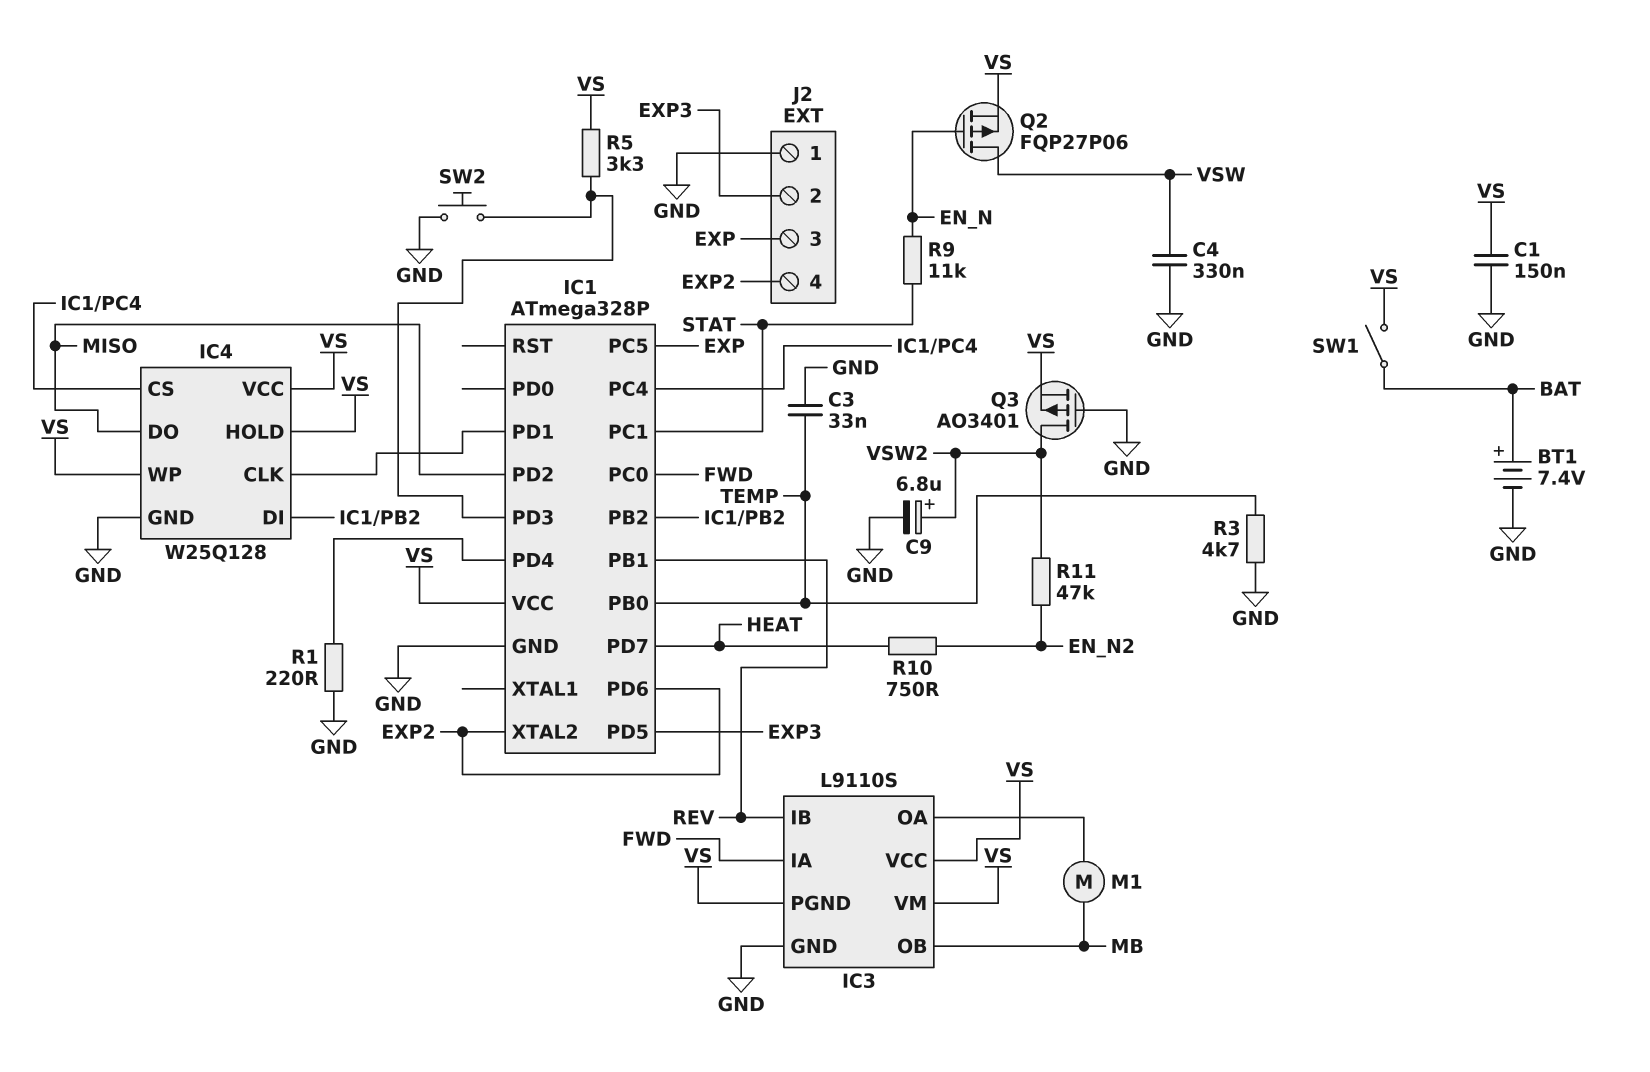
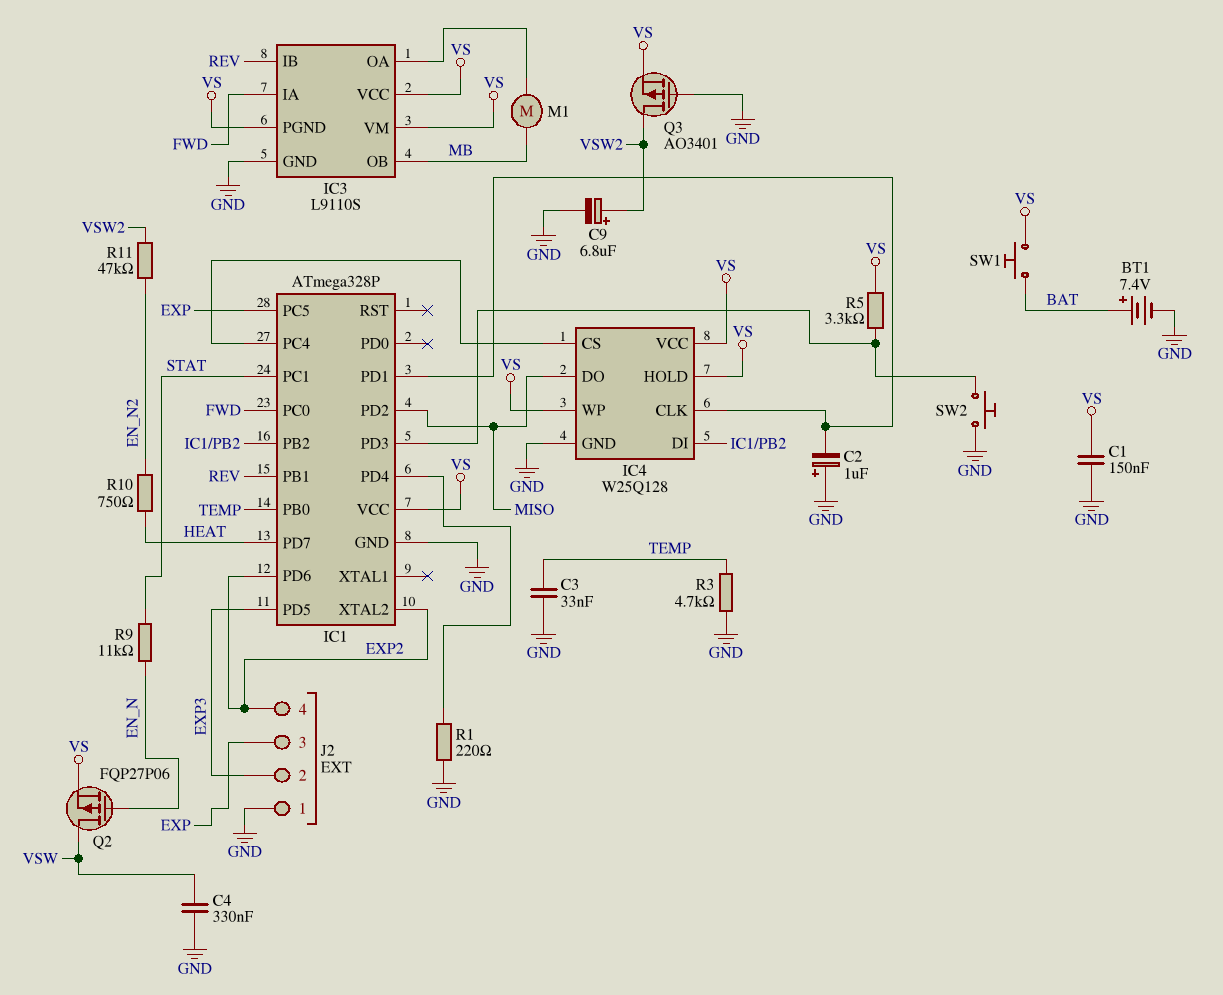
C2: none -> 1uF (plus GND, minus IC1/PD1)
SW1: switch (BAT, VS) -> button (BAT, VS)

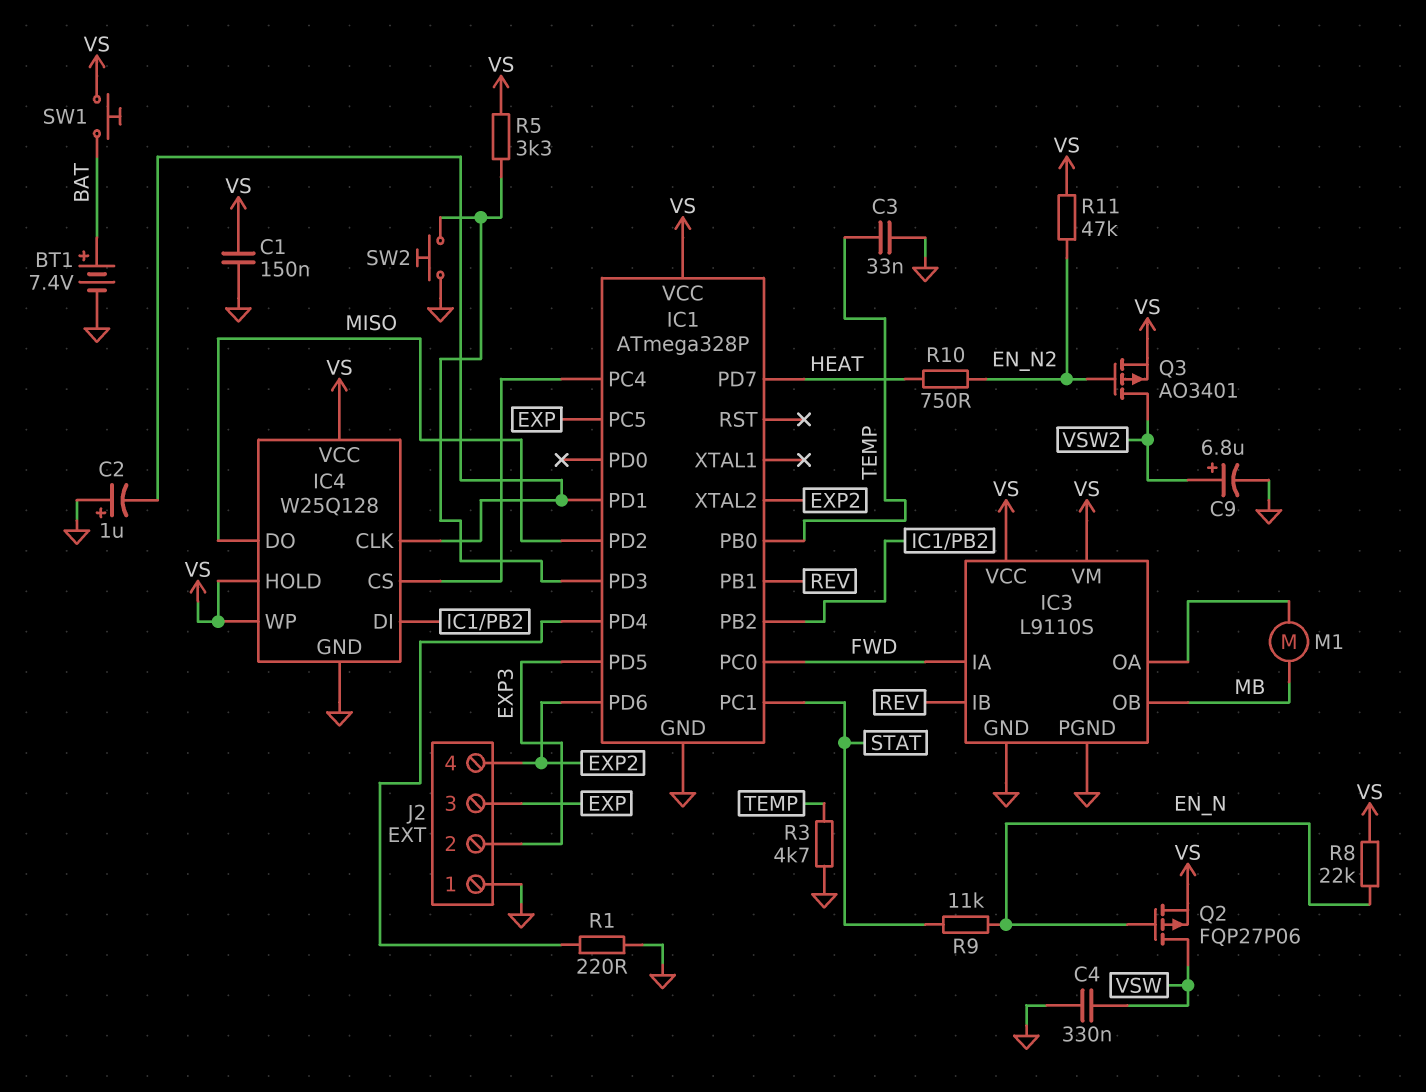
IC3 pin PGND: VS -> GND
Q3: PMOS AO3401 (G GND, D VSW2, S VS) -> PMOS AO3401 (G EN_N2, D VSW2, S VS)
R8: none -> 22k (EN_N, VS)
R11: 47k (EN_N2, VSW2) -> 47k (EN_N2, VS)

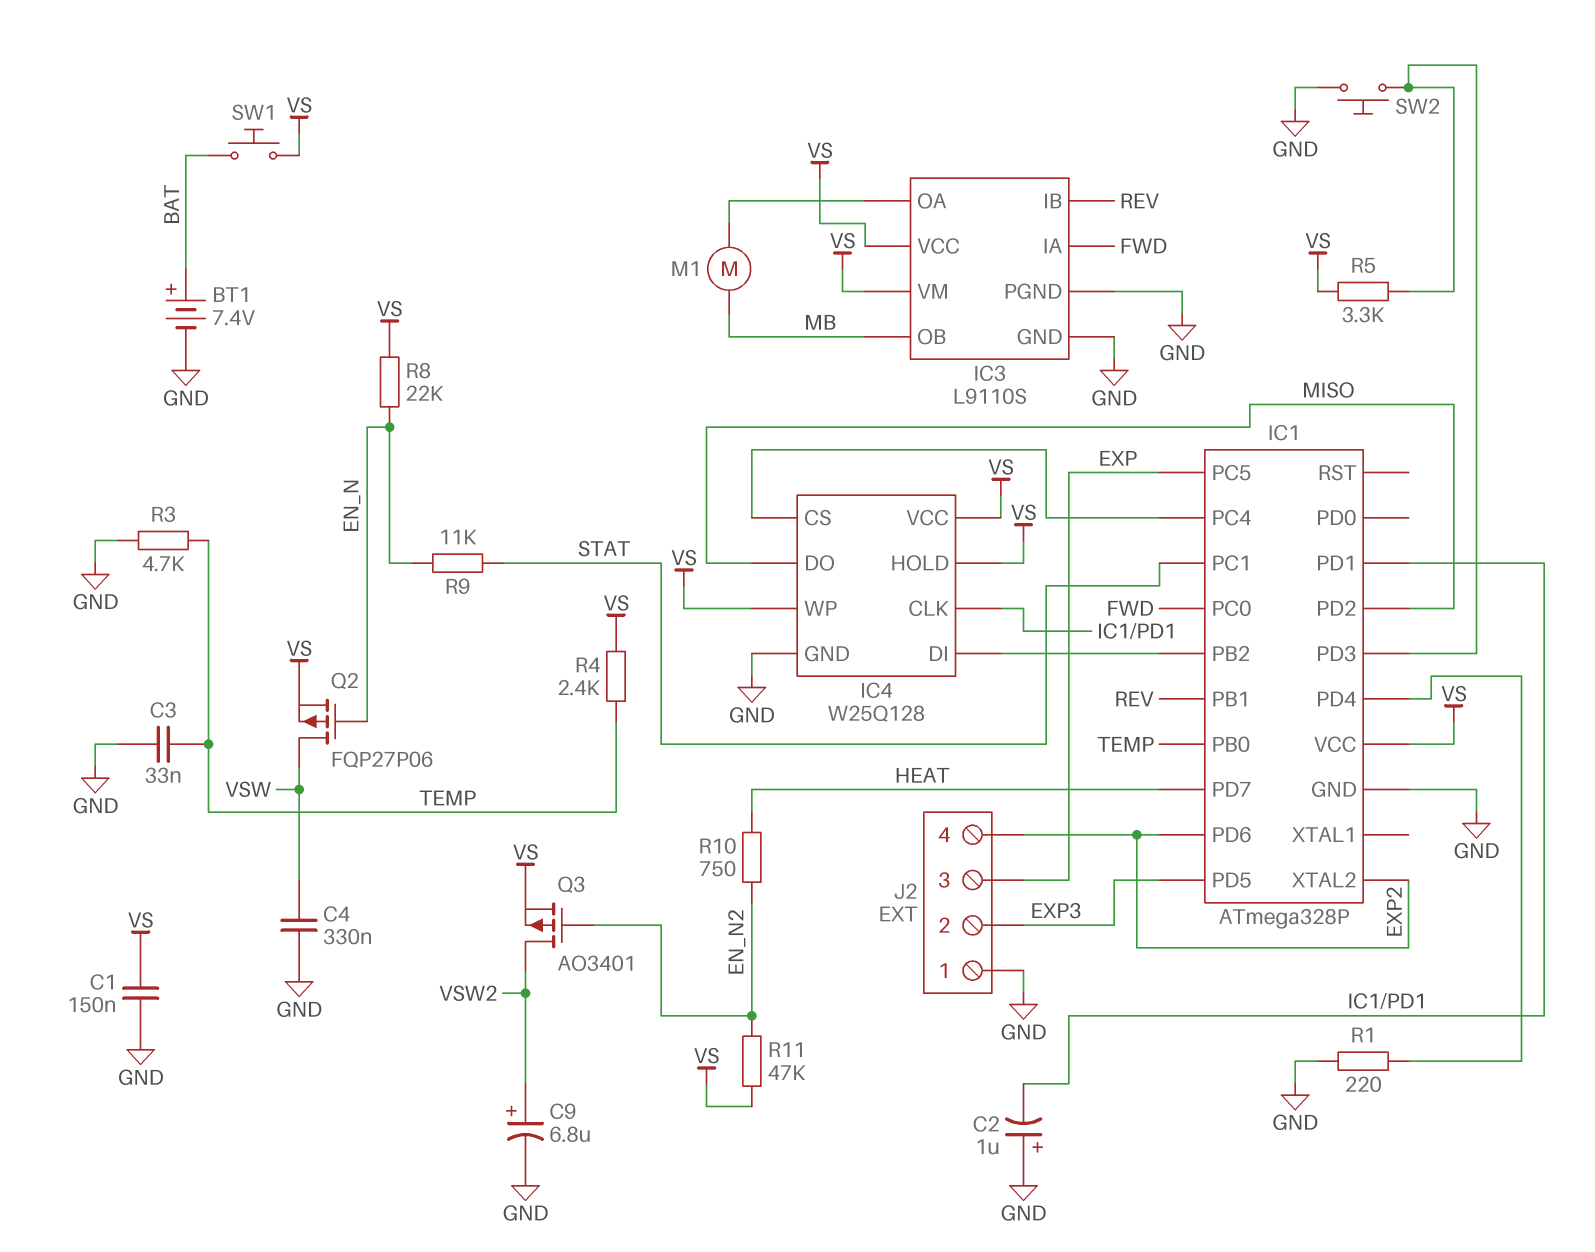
R4: none -> 2.4k (TEMP, VS)

